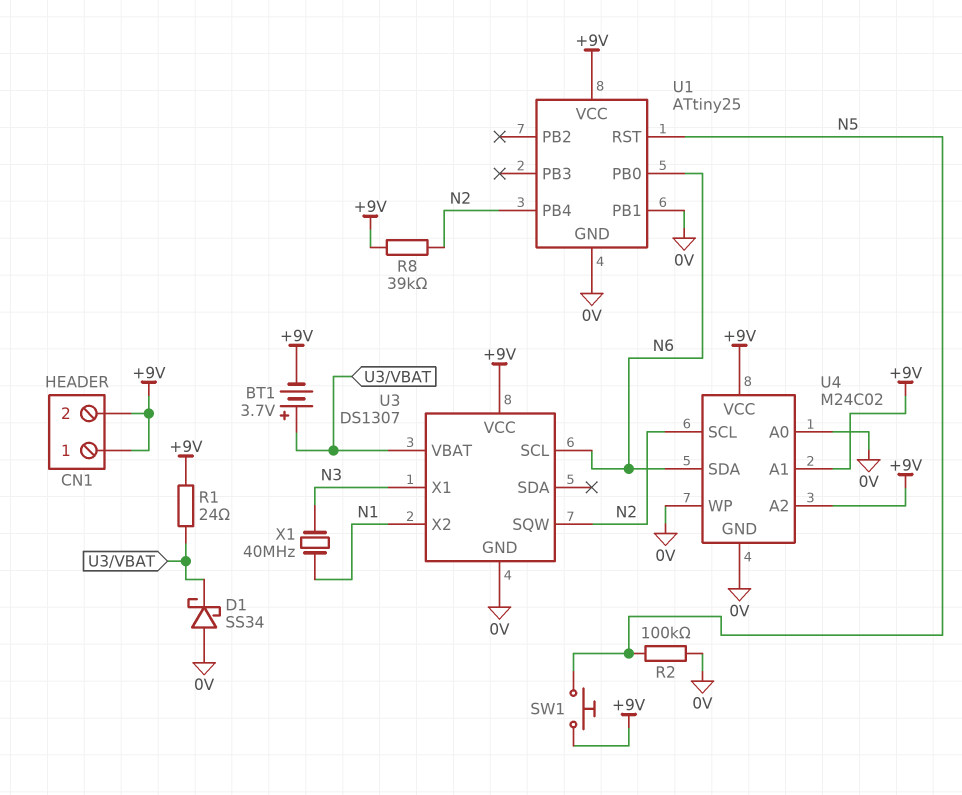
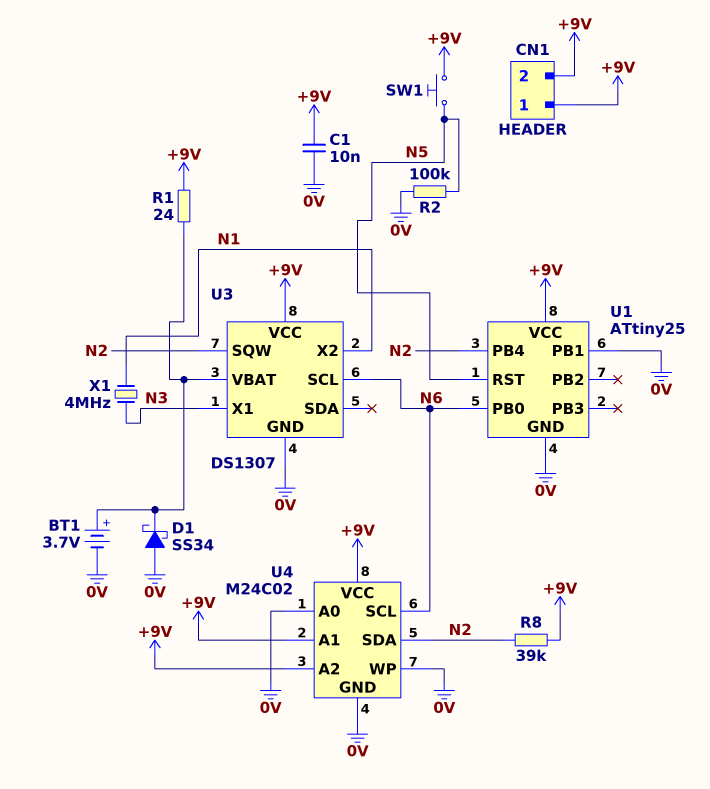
BT1: 3.7V (plus U3/VBAT, minus +9V) -> 3.7V (plus U3/VBAT, minus 0V)
C1: none -> 10nF (+9V, 0V)
U4 pin SCL: N2 -> N6
U4 pin SDA: N6 -> N2
X1: 40MHz (N1, N3) -> 4MHz (N1, N3)

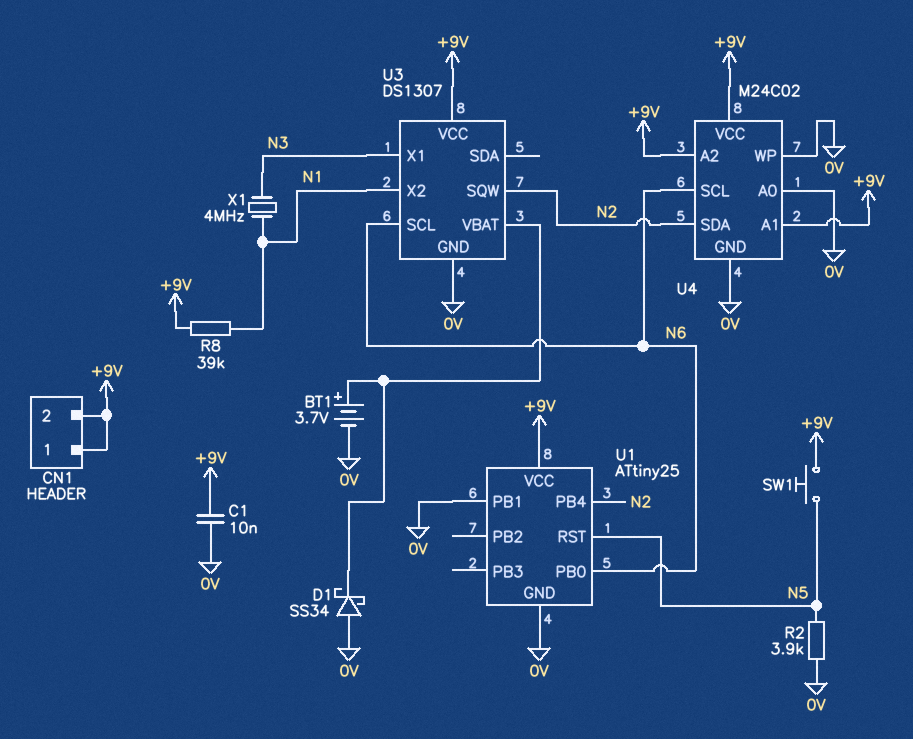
R1: 24 (+9V, U3/VBAT) -> none
R2: 100k (0V, N5) -> 3.9k (0V, N5)
R8: 39k (+9V, N2) -> 39k (+9V, N1)

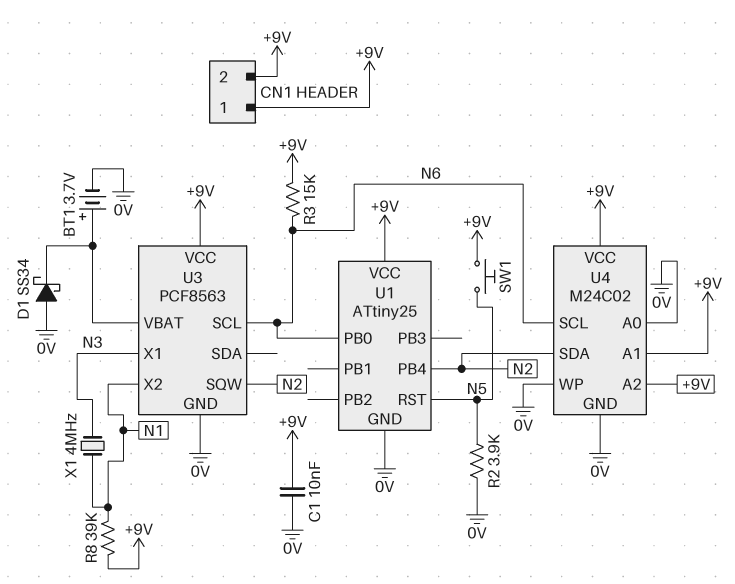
R3: none -> 15k (+9V, N6)
U1 pin PB1: 0V -> none
U3: DS1307 -> PCF8563

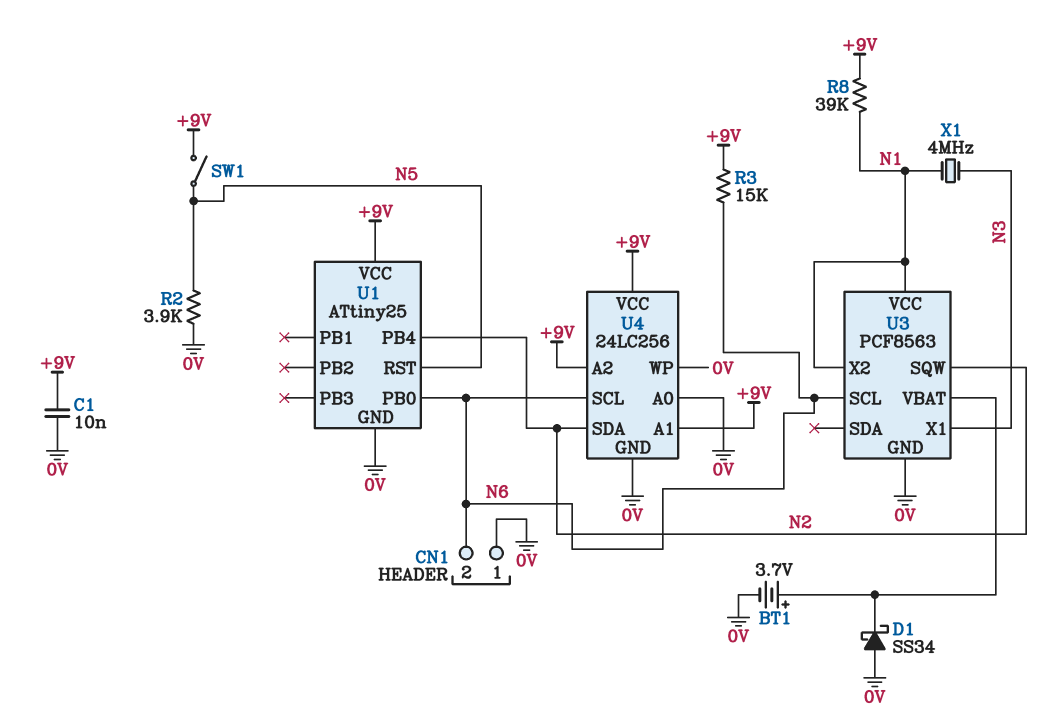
CN1 pin 1: +9V -> 0V
CN1 pin 2: +9V -> N6
SW1: button (+9V, N5) -> switch (+9V, N5)
U3 pin VCC: +9V -> N1
U4: M24C02 -> 24LC256

